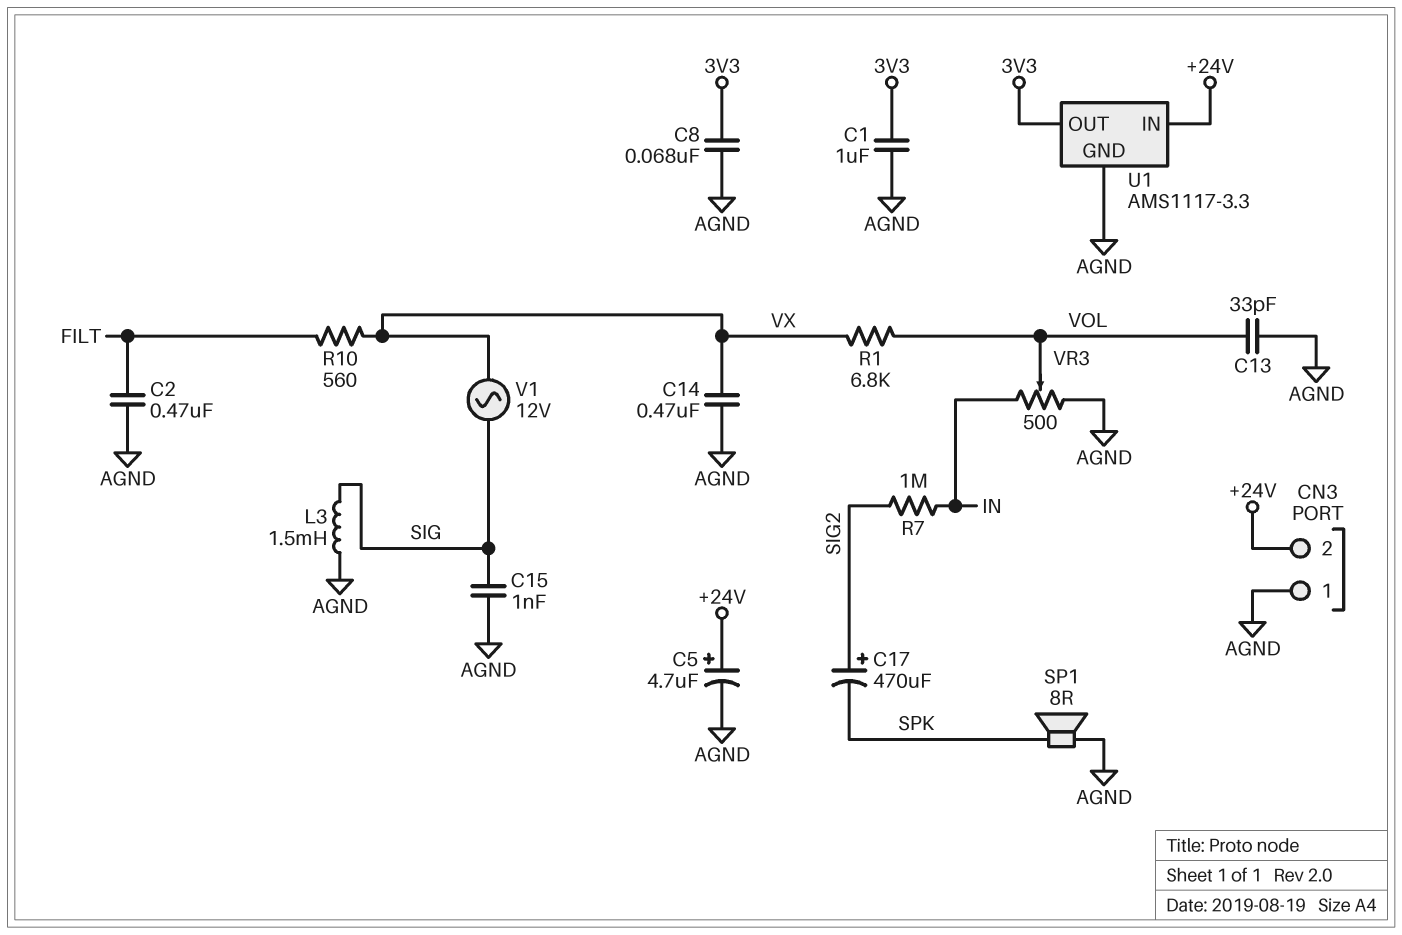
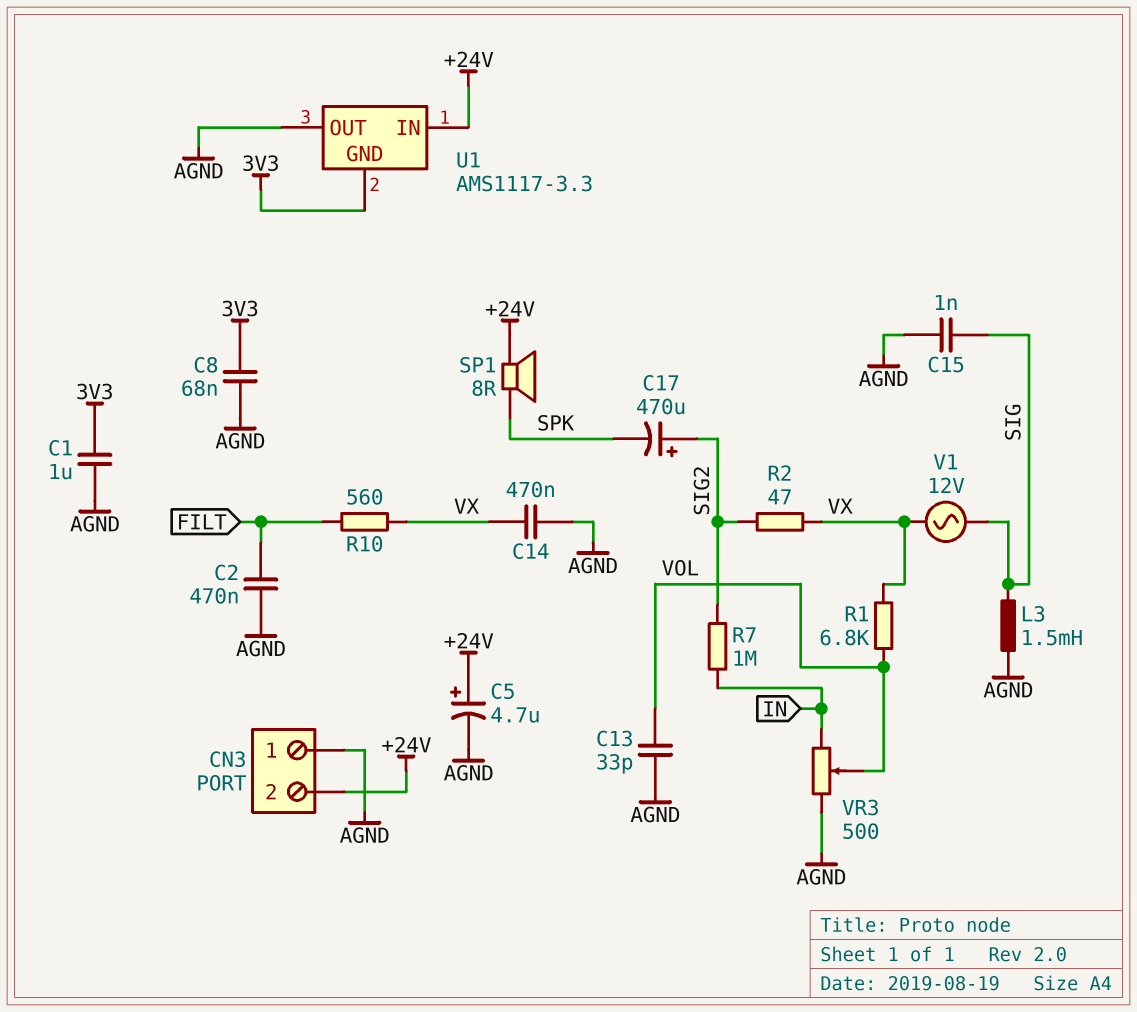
R2: none -> 47 (SIG2, VX)
SP1: speaker 8R (AGND, SPK) -> speaker 8R (+24V, SPK)
U1 pin GND: AGND -> 3V3
U1 pin OUT: 3V3 -> AGND

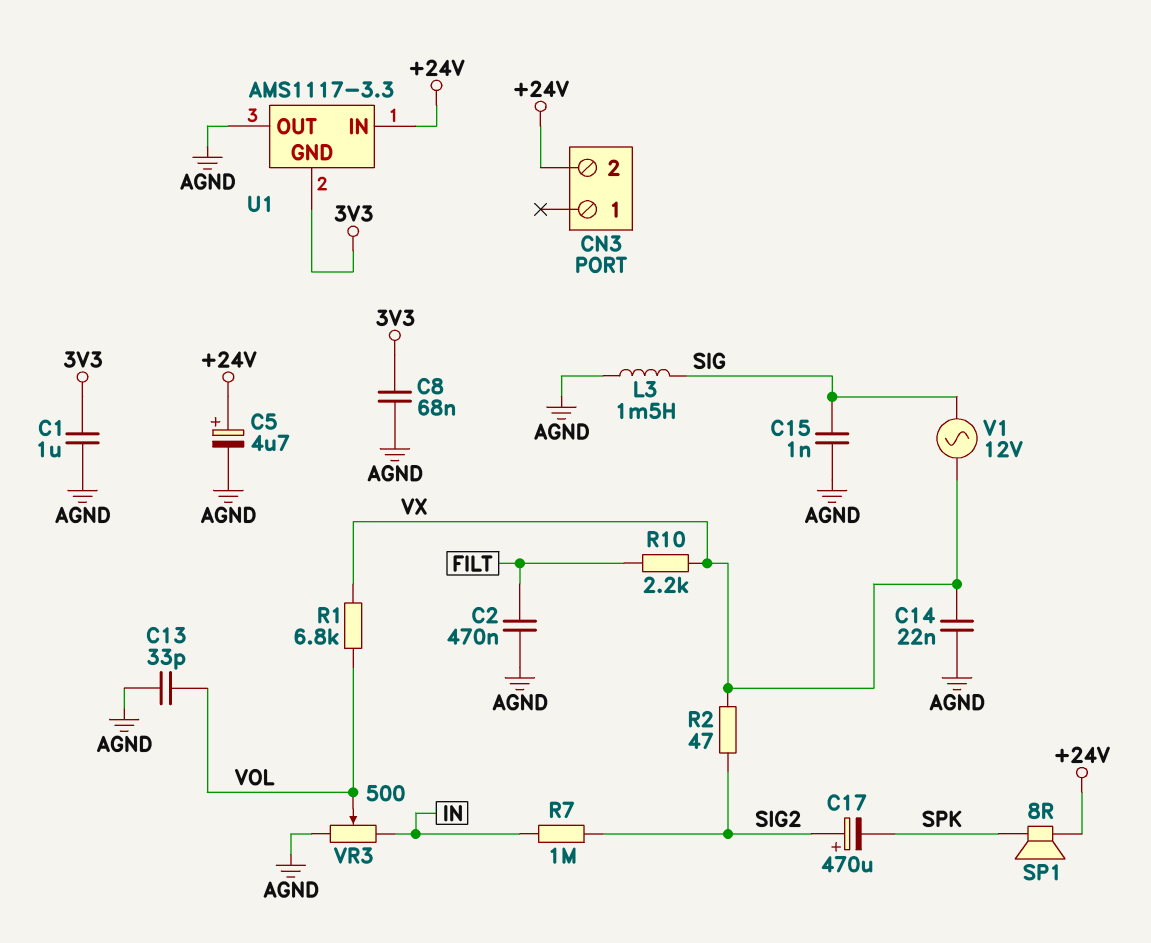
C14: 470nF (AGND, VX) -> 22nF (AGND, VX)
CN3 pin 1: AGND -> none
R10: 560 (FILT, VX) -> 2.2k (FILT, VX)

